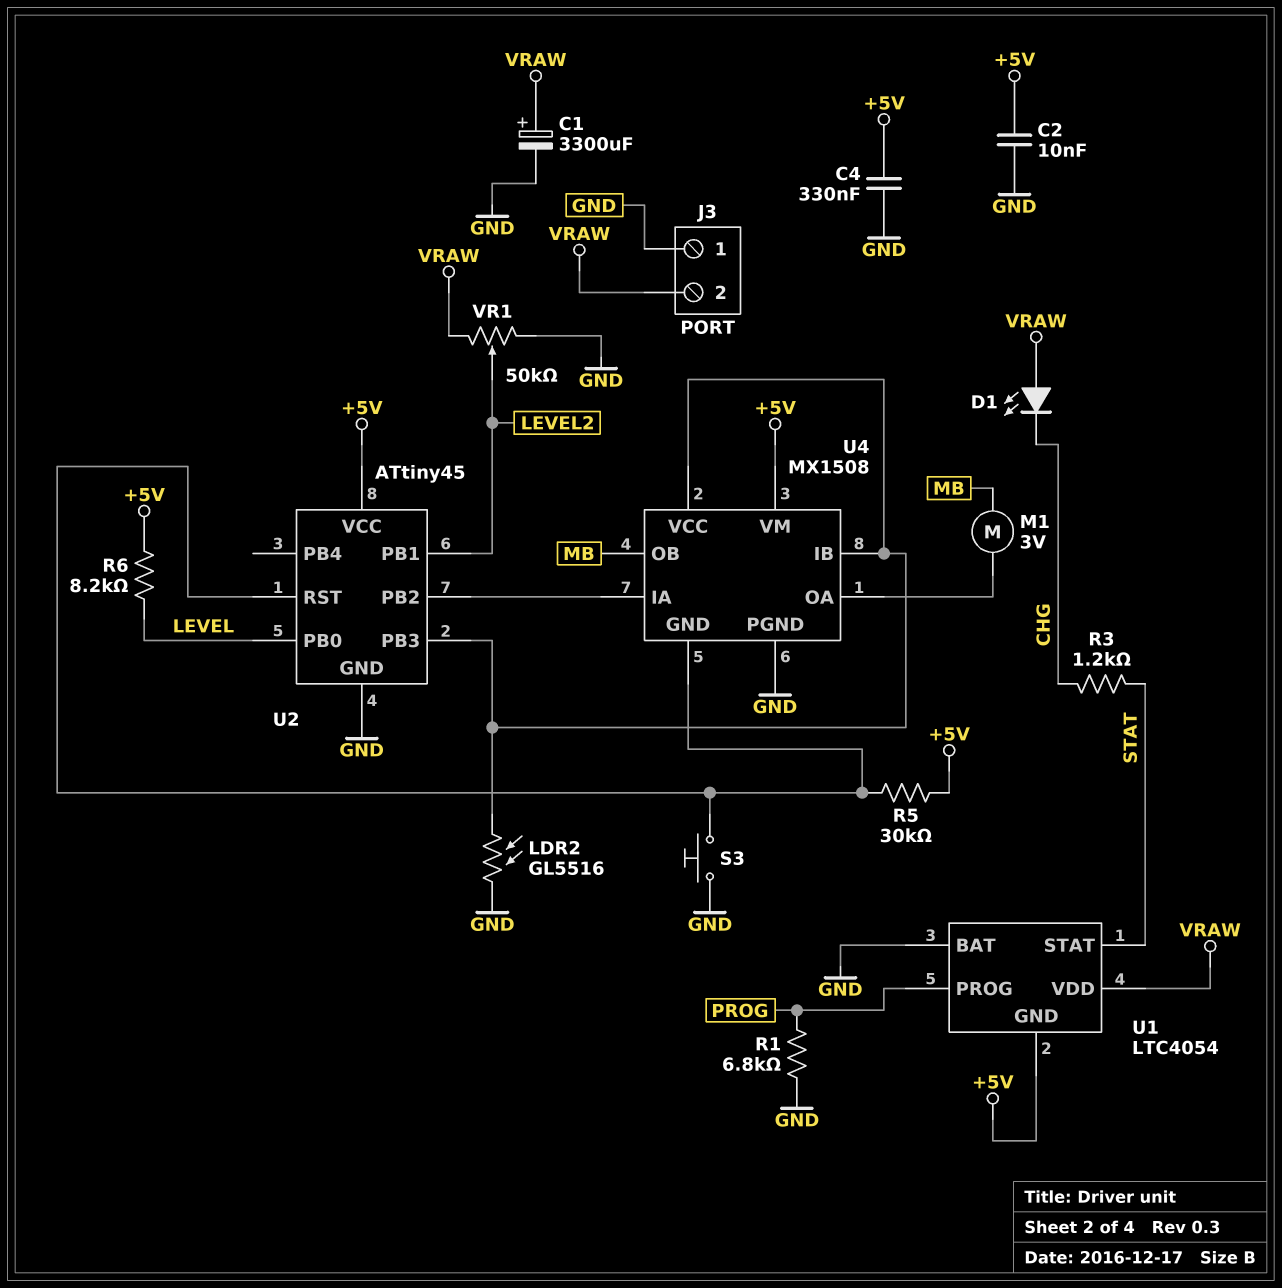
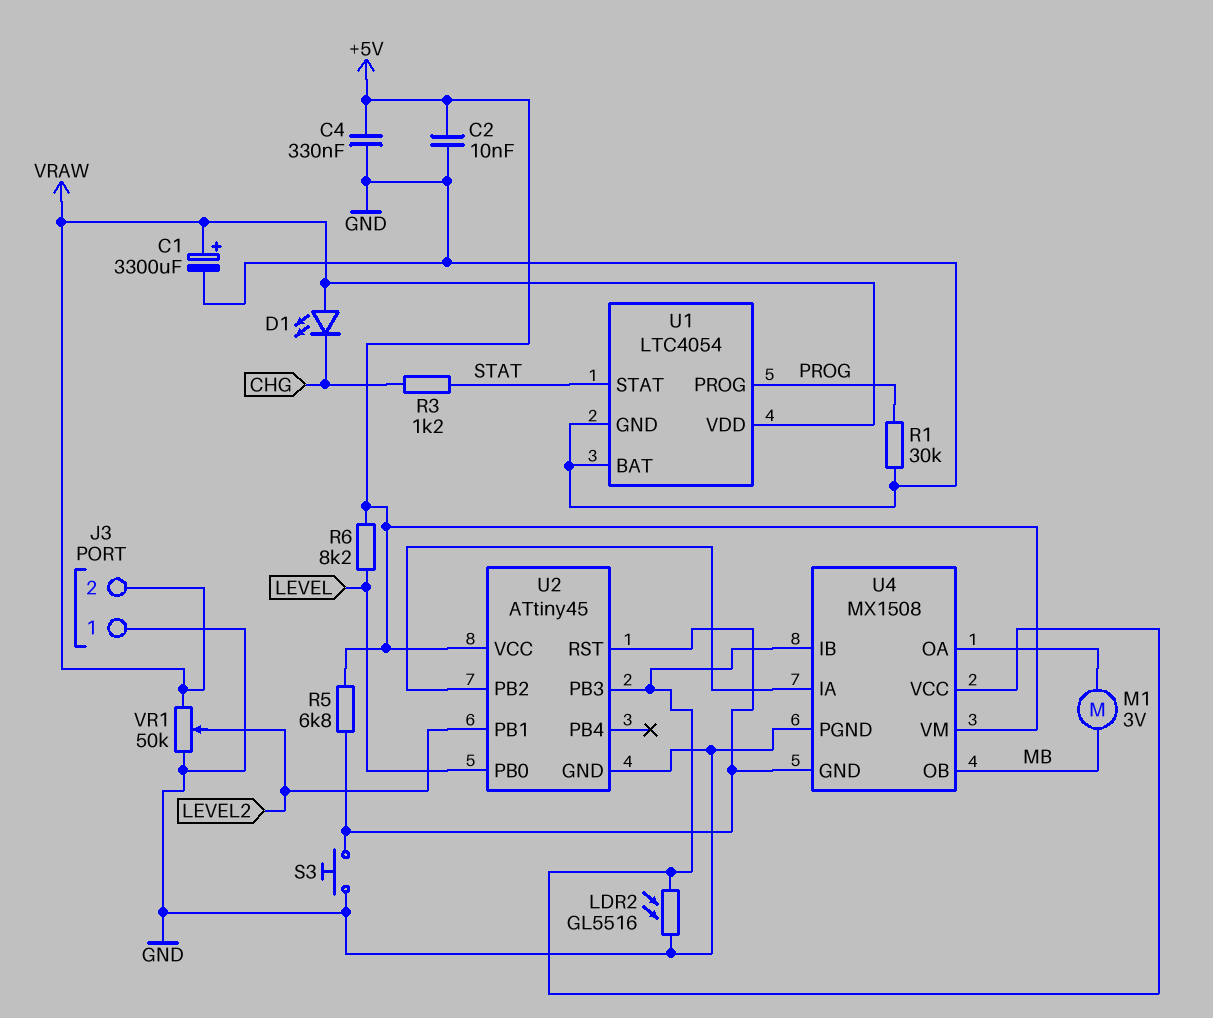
R1: 6.8k (GND, PROG) -> 30k (GND, PROG)
R5: 30k (+5V, U2/RST) -> 6.8k (+5V, U2/RST)
U1 pin GND: +5V -> GND

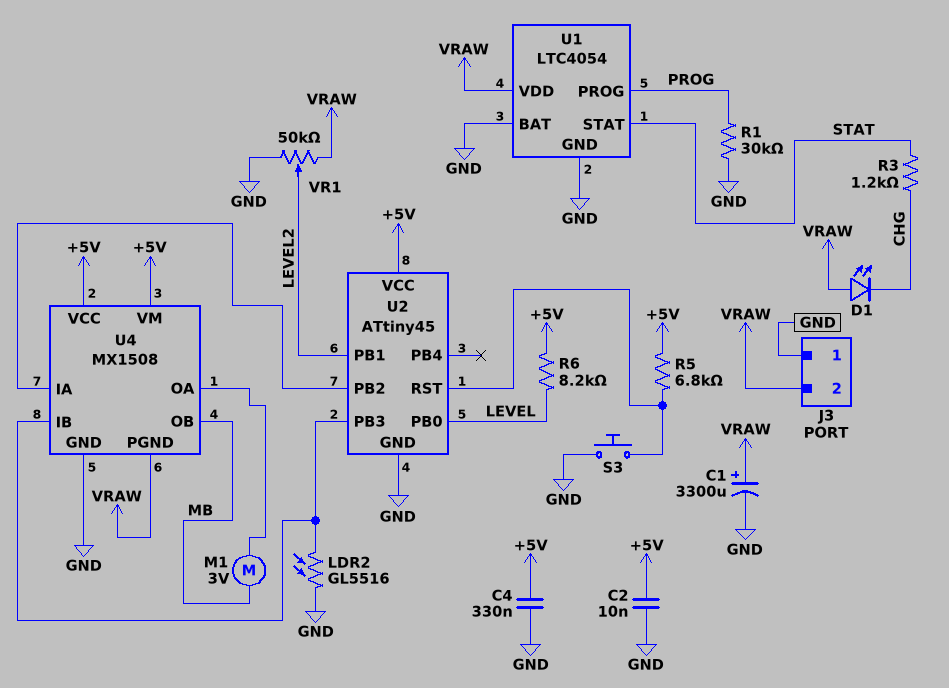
U4 pin GND: U2/RST -> GND
U4 pin PGND: GND -> VRAW
U4 pin VCC: U2/PB3 -> +5V

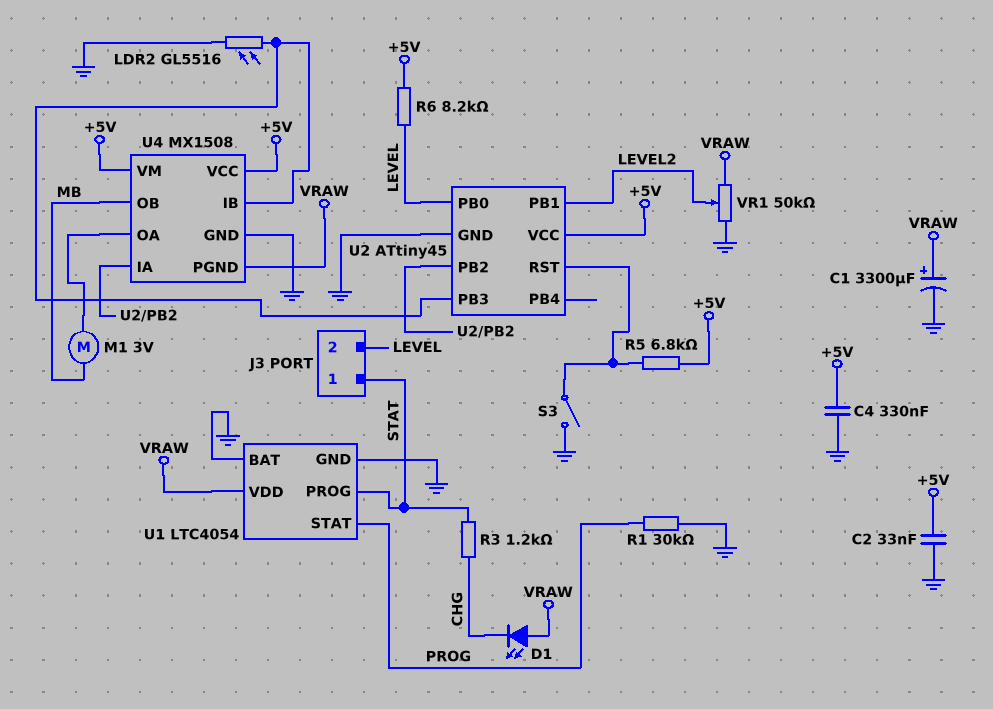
C2: 10nF (+5V, GND) -> 33nF (+5V, GND)
J3 pin 1: GND -> STAT
J3 pin 2: VRAW -> LEVEL
S3: button (GND, U2/RST) -> switch (GND, U2/RST)
U1 pin PROG: PROG -> STAT
U1 pin STAT: STAT -> PROG

